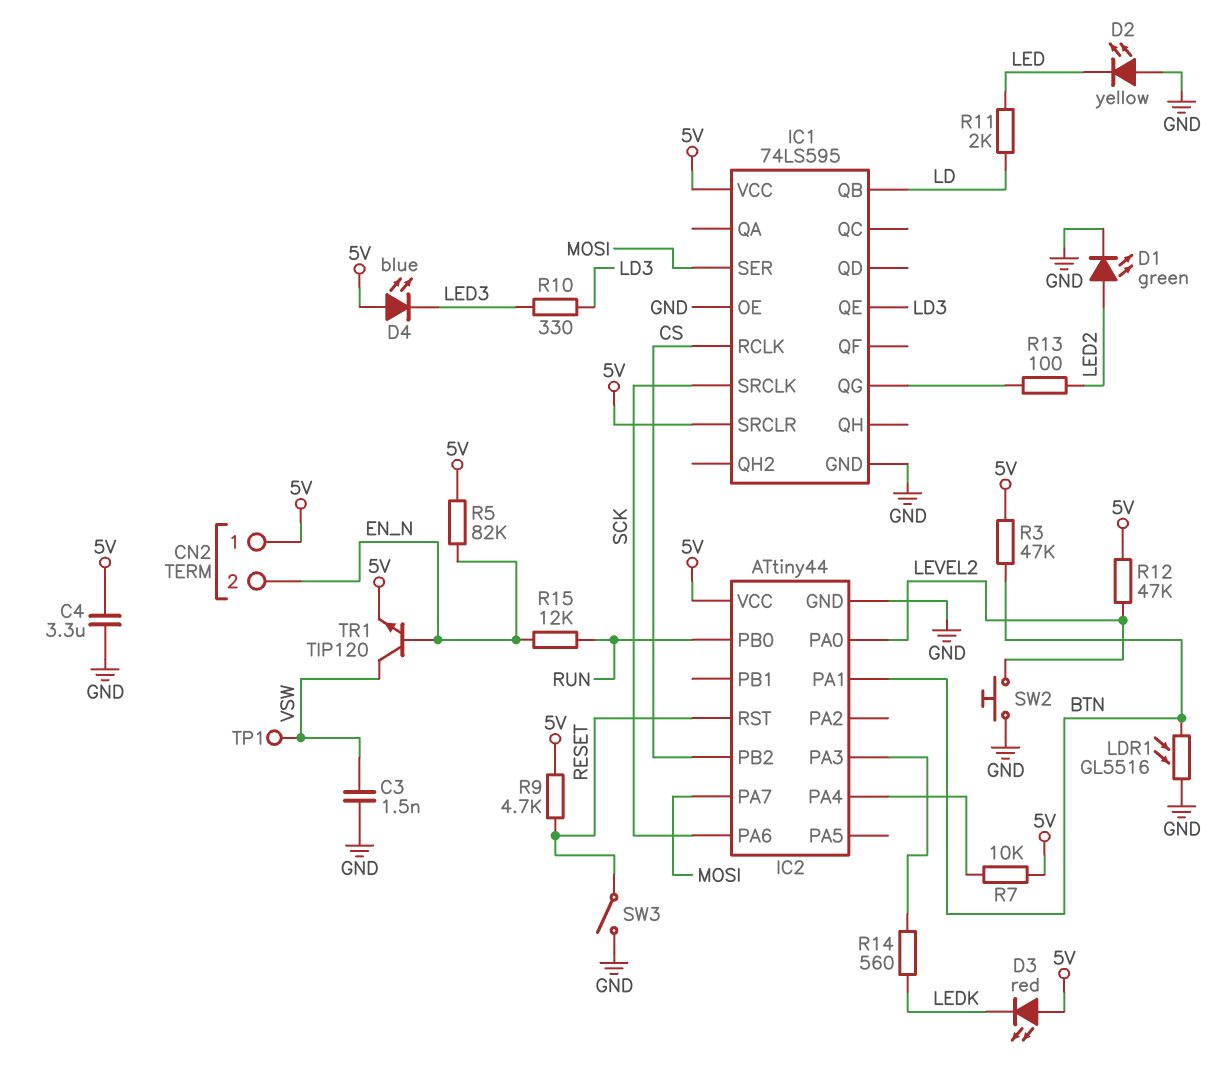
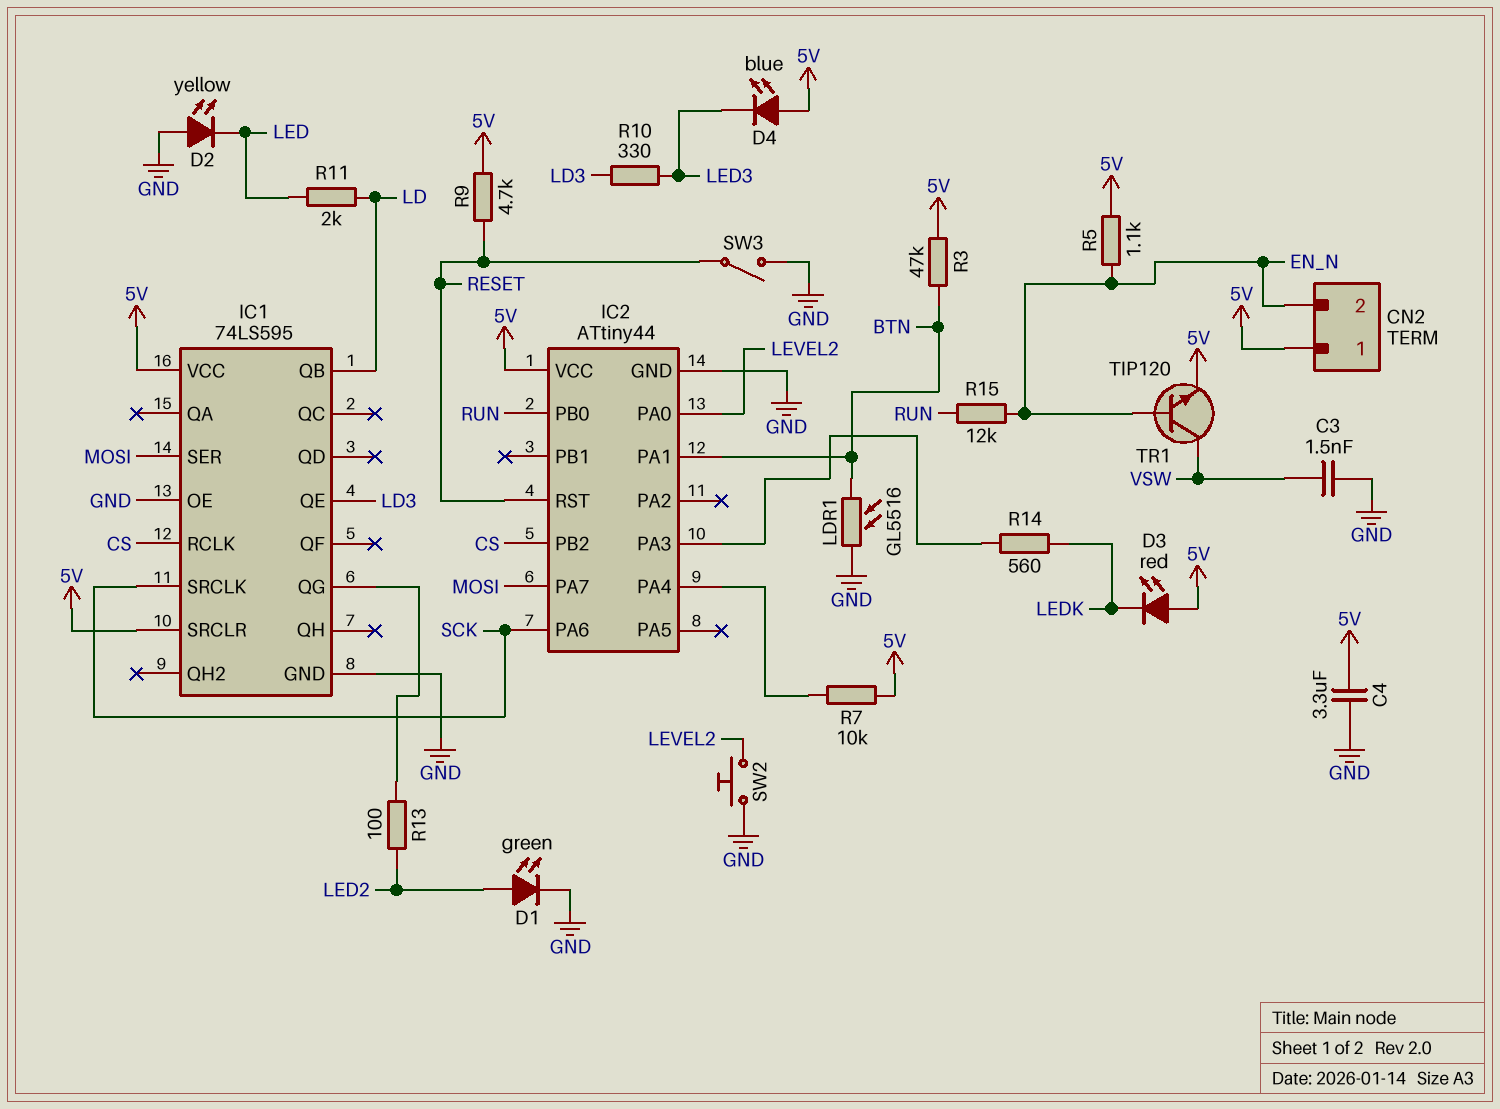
R5: 82k (5V, EN_N) -> 1.1k (5V, EN_N)
R12: 47k (5V, LEVEL2) -> none
TP1: test point (VSW) -> none

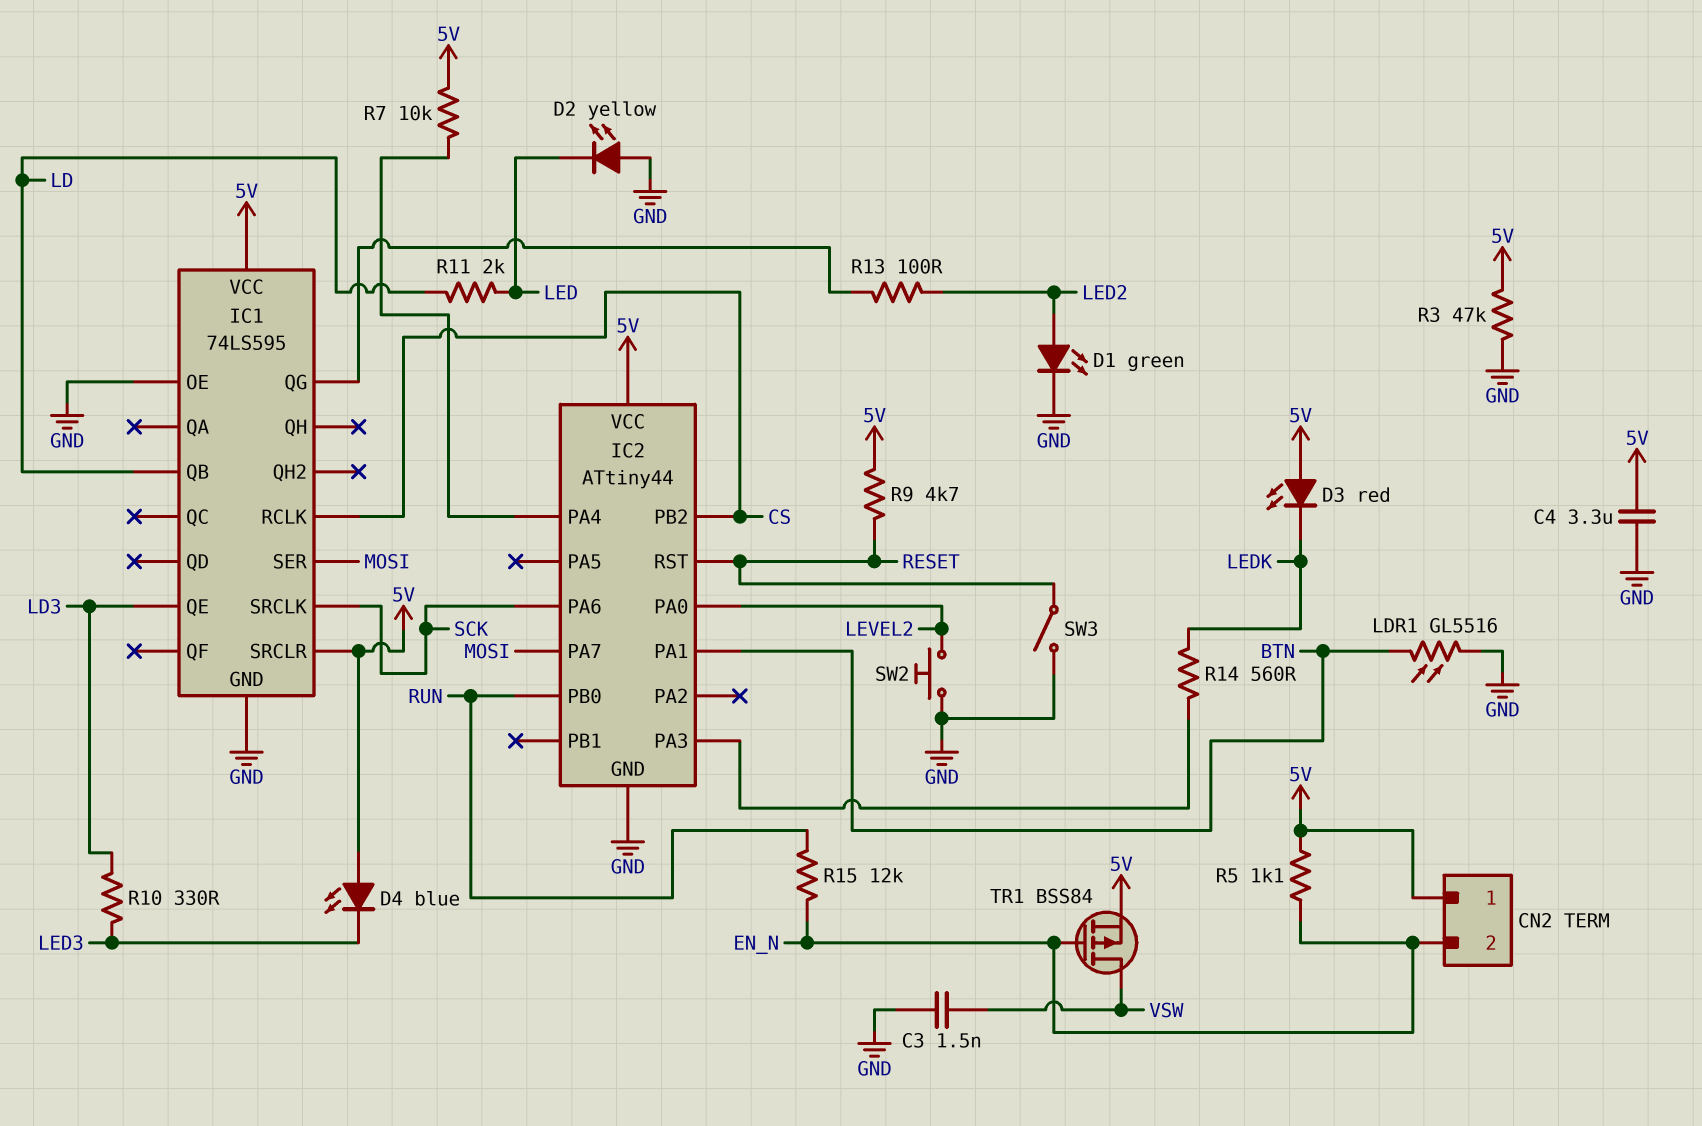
R3: 47k (5V, BTN) -> 47k (5V, GND)
TR1: NPN TIP120 (B EN_N, C VSW, E 5V) -> PMOS BSS84 (G EN_N, D VSW, S 5V)

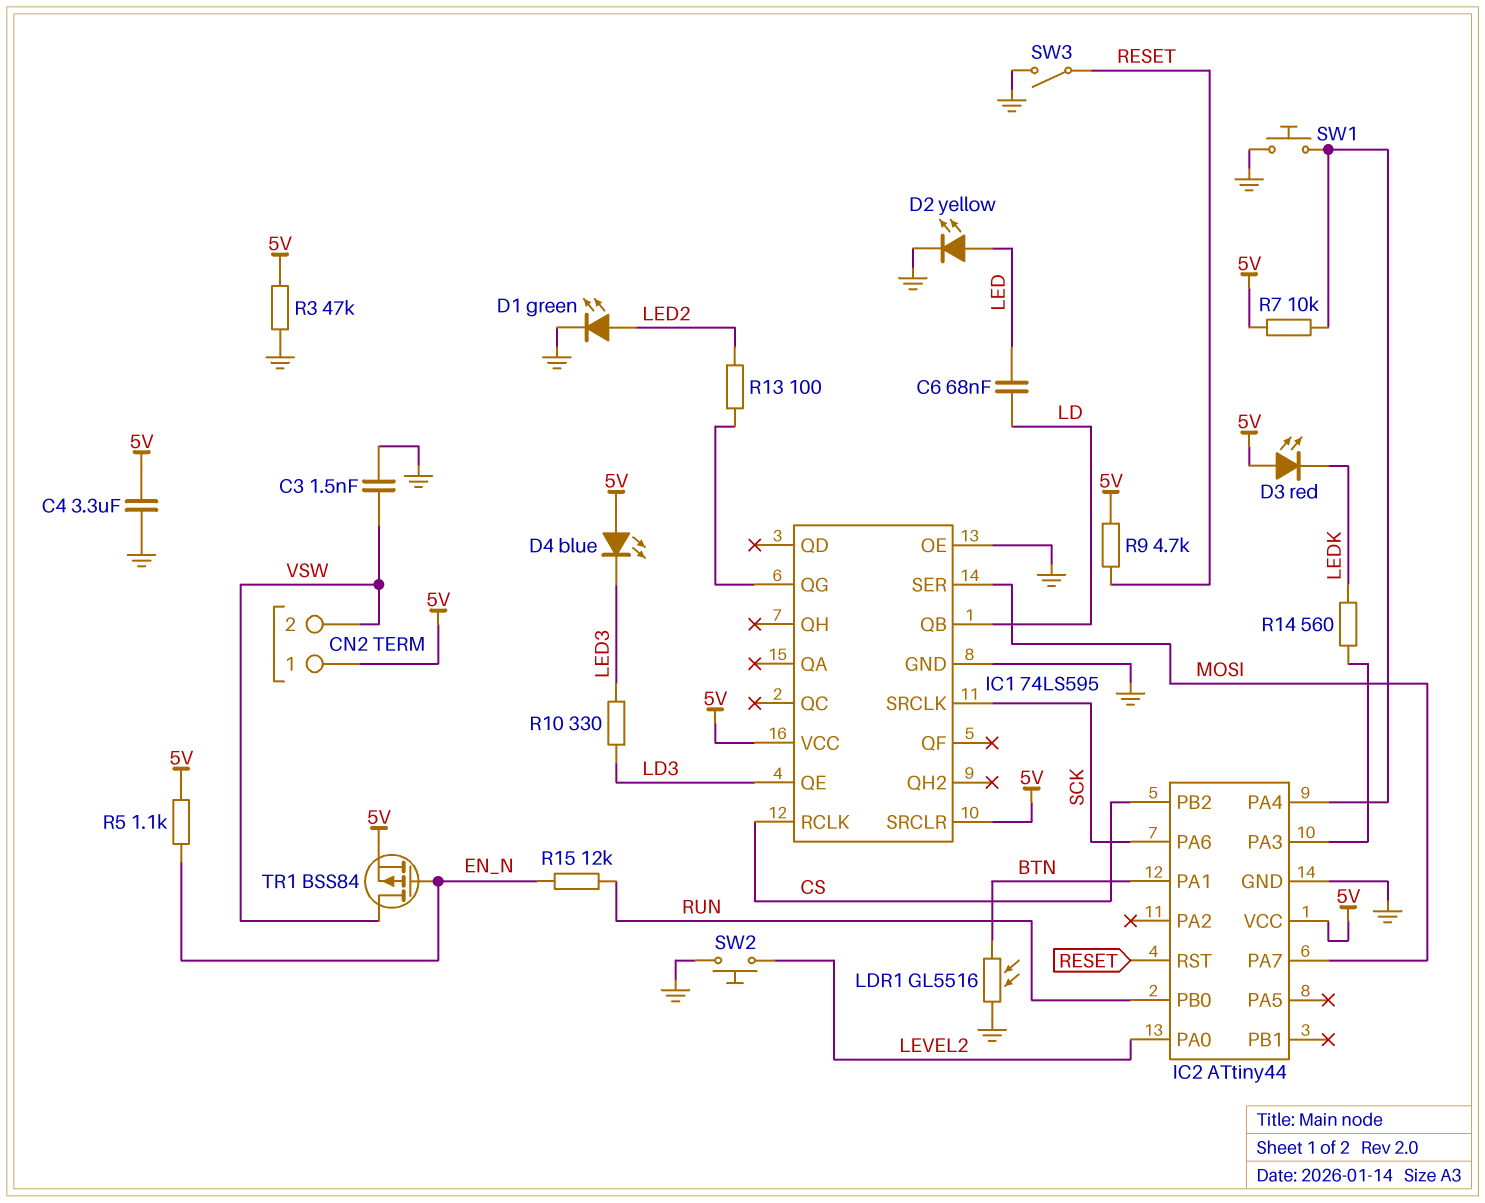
C6: none -> 68nF (LD, LED)
CN2 pin 2: EN_N -> VSW
D2: LED yellow (A GND, K LED) -> LED yellow (A LED, K GND)
R11: 2k (LD, LED) -> none
SW1: none -> button (GND, IC2/PA4)

